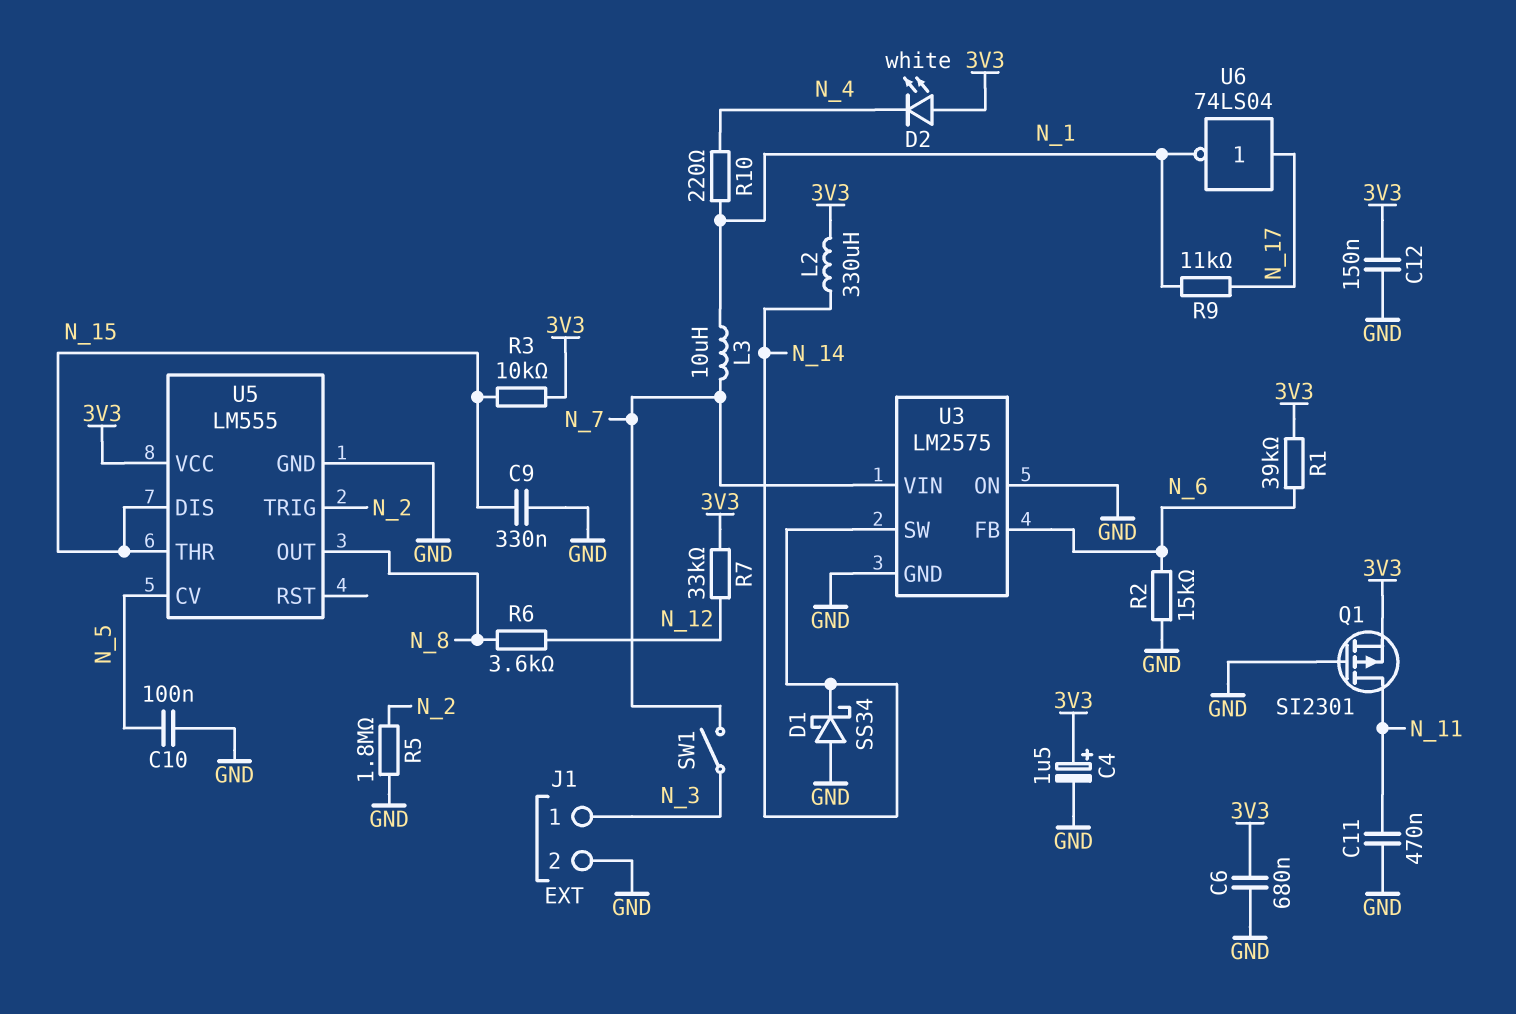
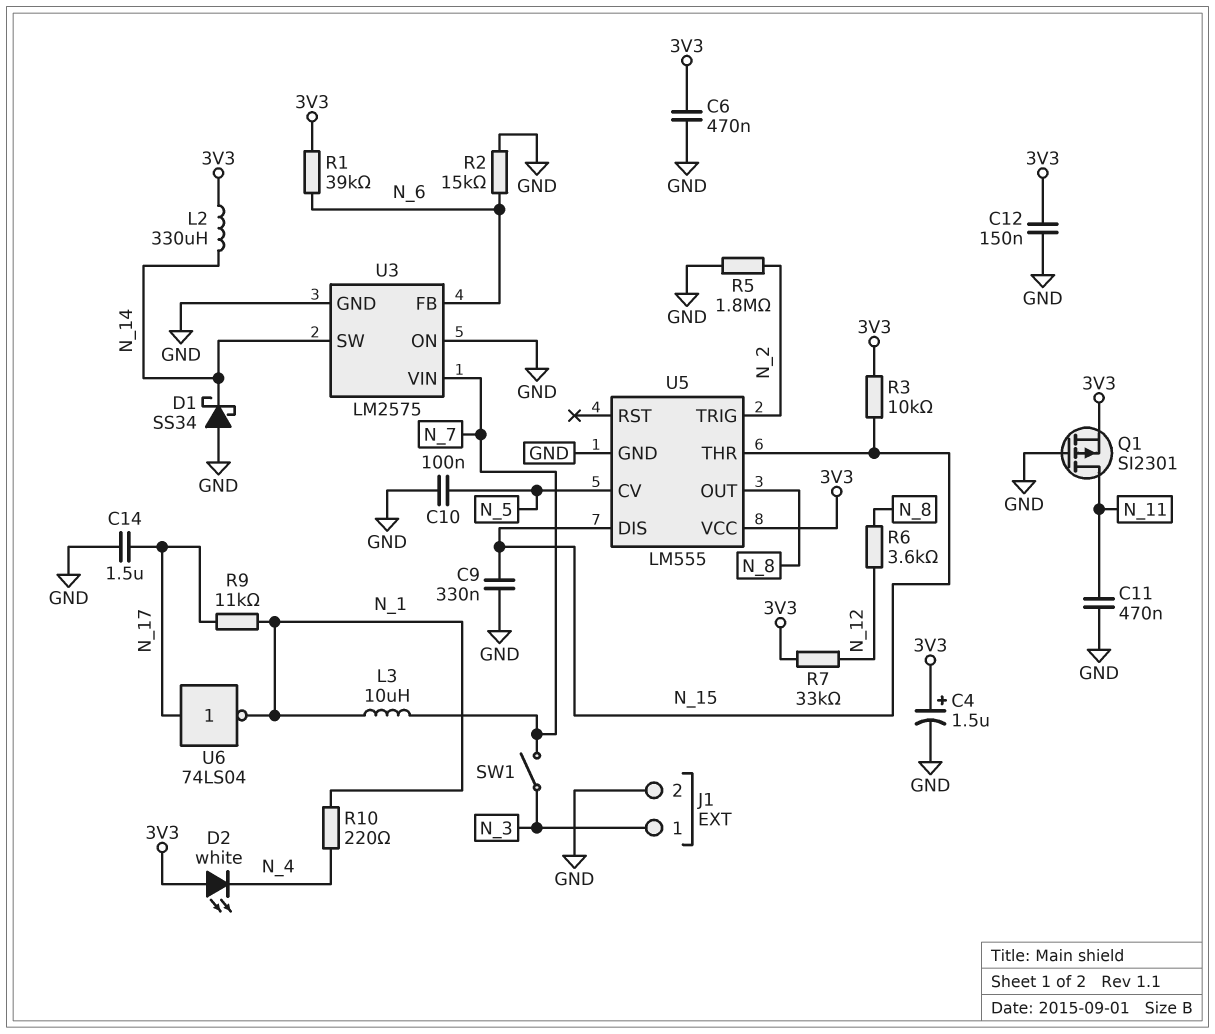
C6: 680nF (3V3, GND) -> 470nF (3V3, GND)
C14: none -> 1.5uF (GND, N_17)

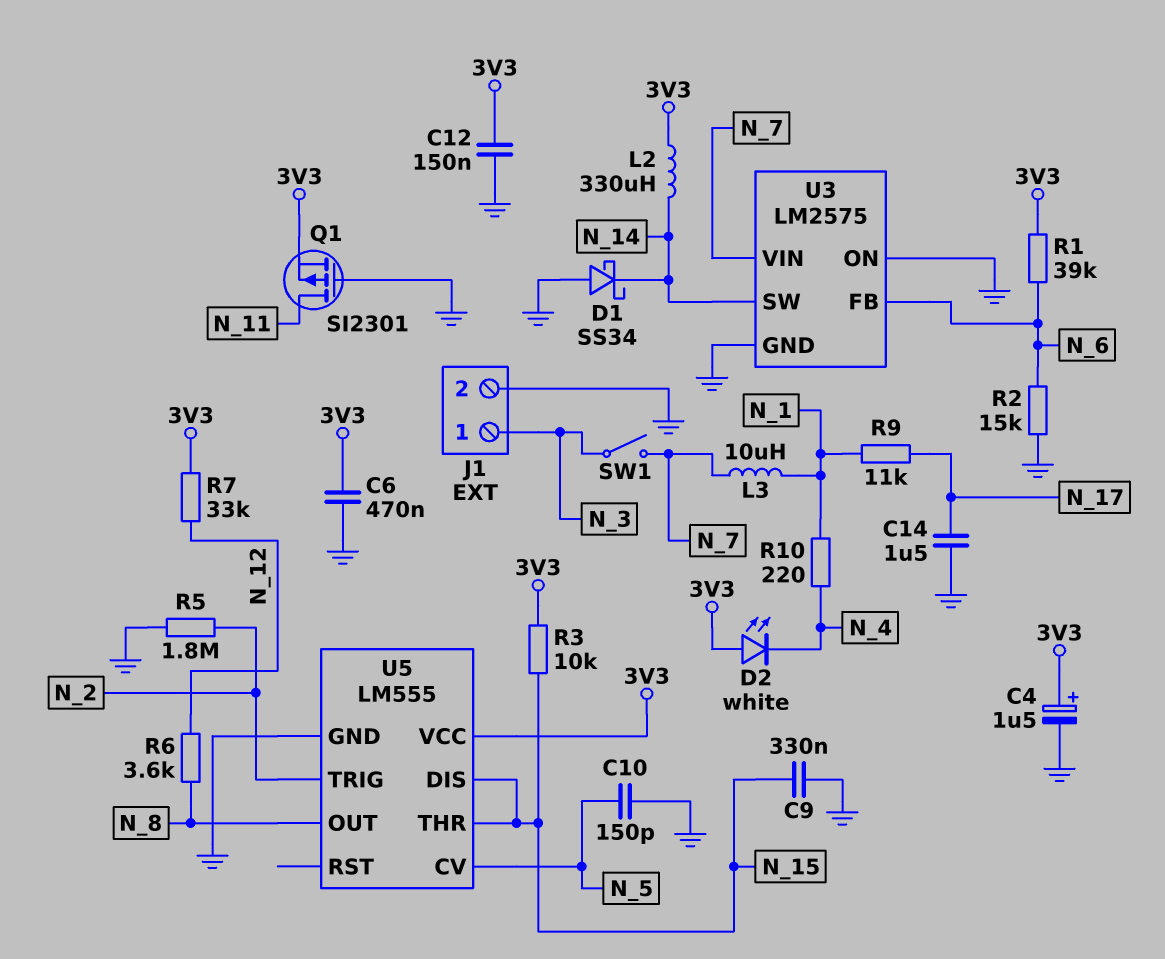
C10: 100nF (GND, N_5) -> 150pF (GND, N_5)
C11: 470nF (GND, N_11) -> none
U6: NOT 74LS04 (in N_17, out N_1) -> none

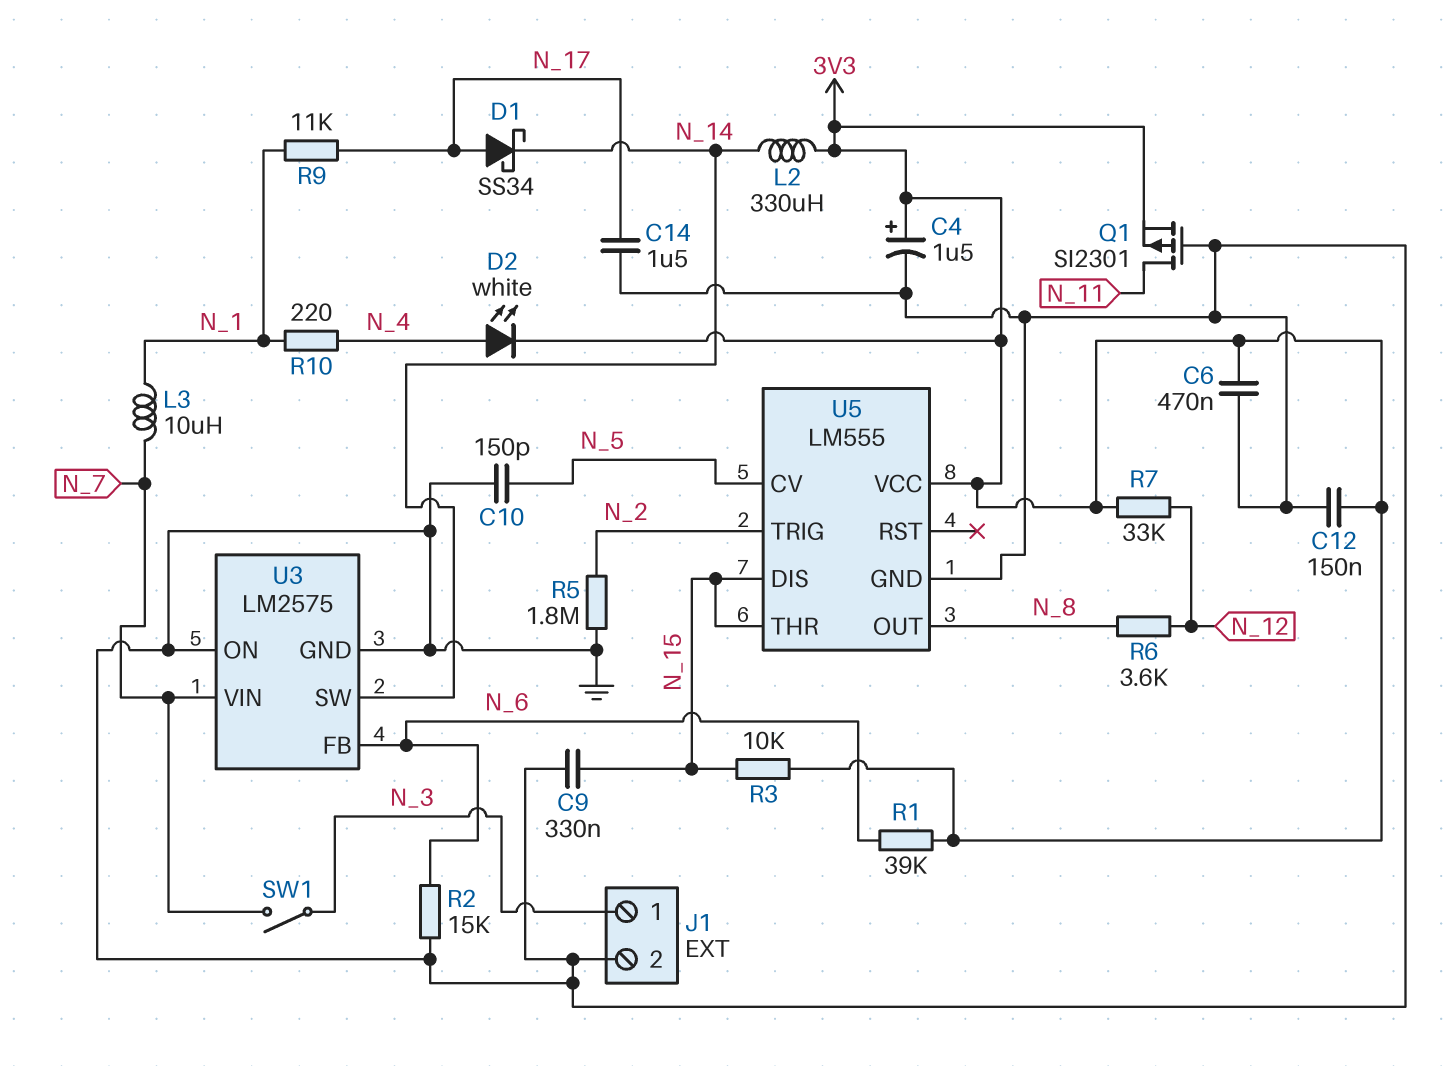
D1: schottky SS34 (A GND, K N_14) -> schottky SS34 (A N_17, K N_14)
D2: LED white (A 3V3, K N_4) -> LED white (A N_4, K 3V3)

